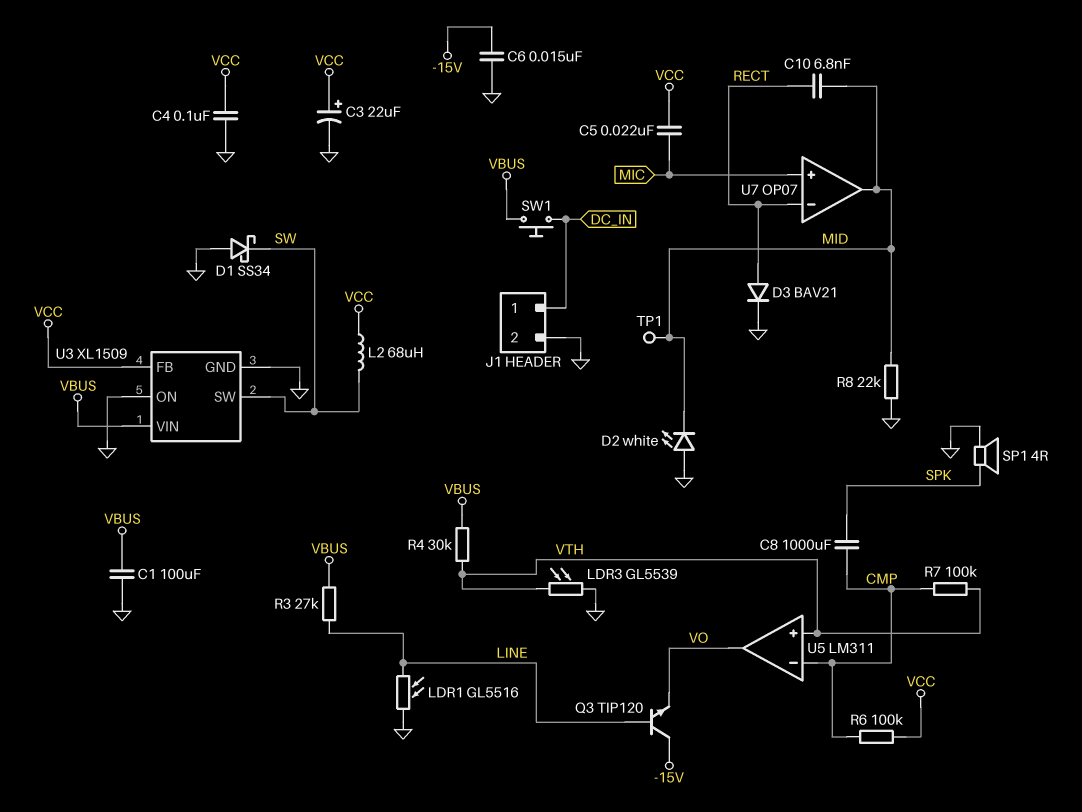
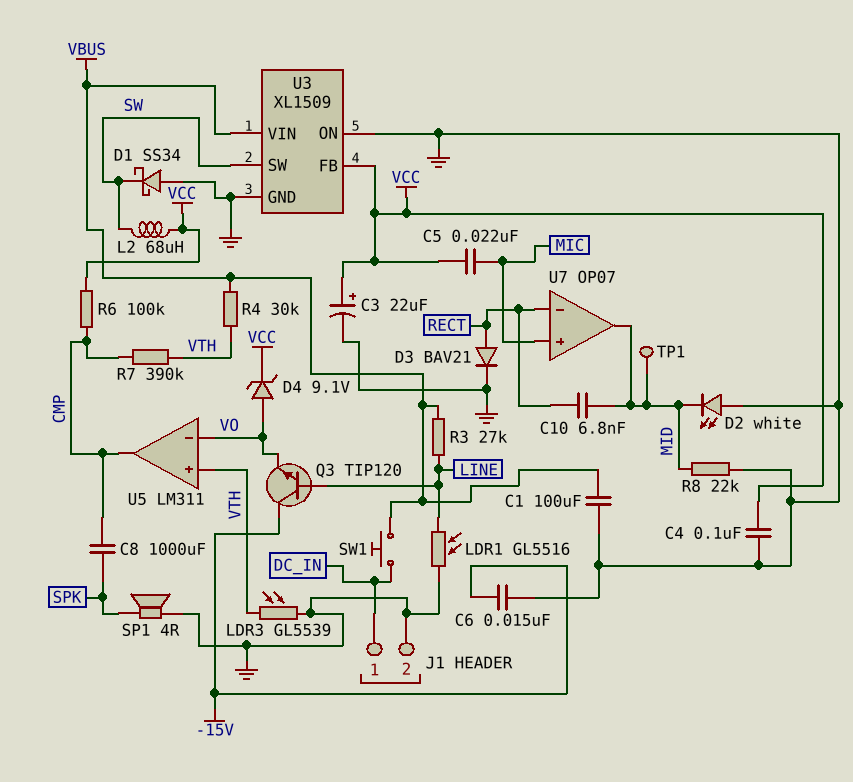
D4: none -> zener 9.1V (A VO, K VCC)
R7: 100k (CMP, VTH) -> 390k (CMP, VTH)
U5 pin in-: CMP -> VO
U5 pin out: VO -> CMP

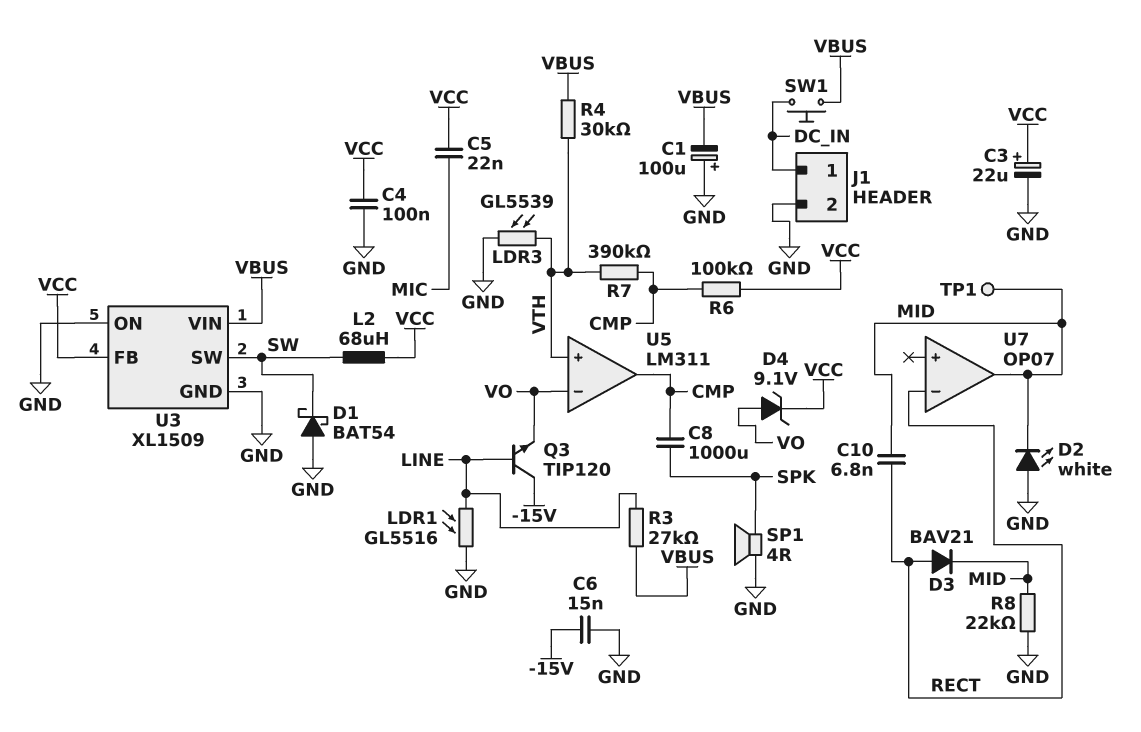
C1: 100uF (GND, VBUS) -> 100uF (plus GND, minus VBUS)
D1: schottky SS34 (A GND, K SW) -> schottky BAT54 (A GND, K SW)
D3: diode BAV21 (A RECT, K GND) -> diode BAV21 (A RECT, K MID)
U7 pin in+: MIC -> none

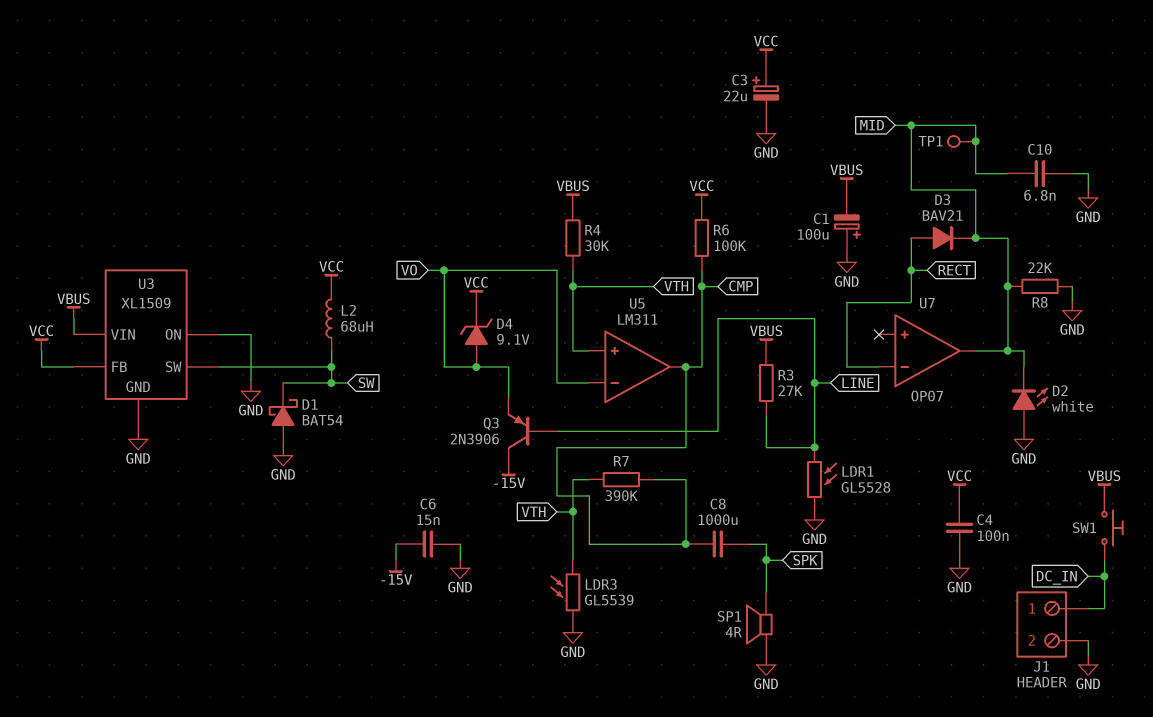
C5: 22nF (MIC, VCC) -> none
C10: 6.8nF (MID, RECT) -> 6.8nF (GND, MID)
LDR1: GL5516 (GND, LINE) -> GL5528 (GND, LINE)
Q3: NPN TIP120 (B LINE, C -15V, E VO) -> PNP 2N3906 (B LINE, C -15V, E VO)

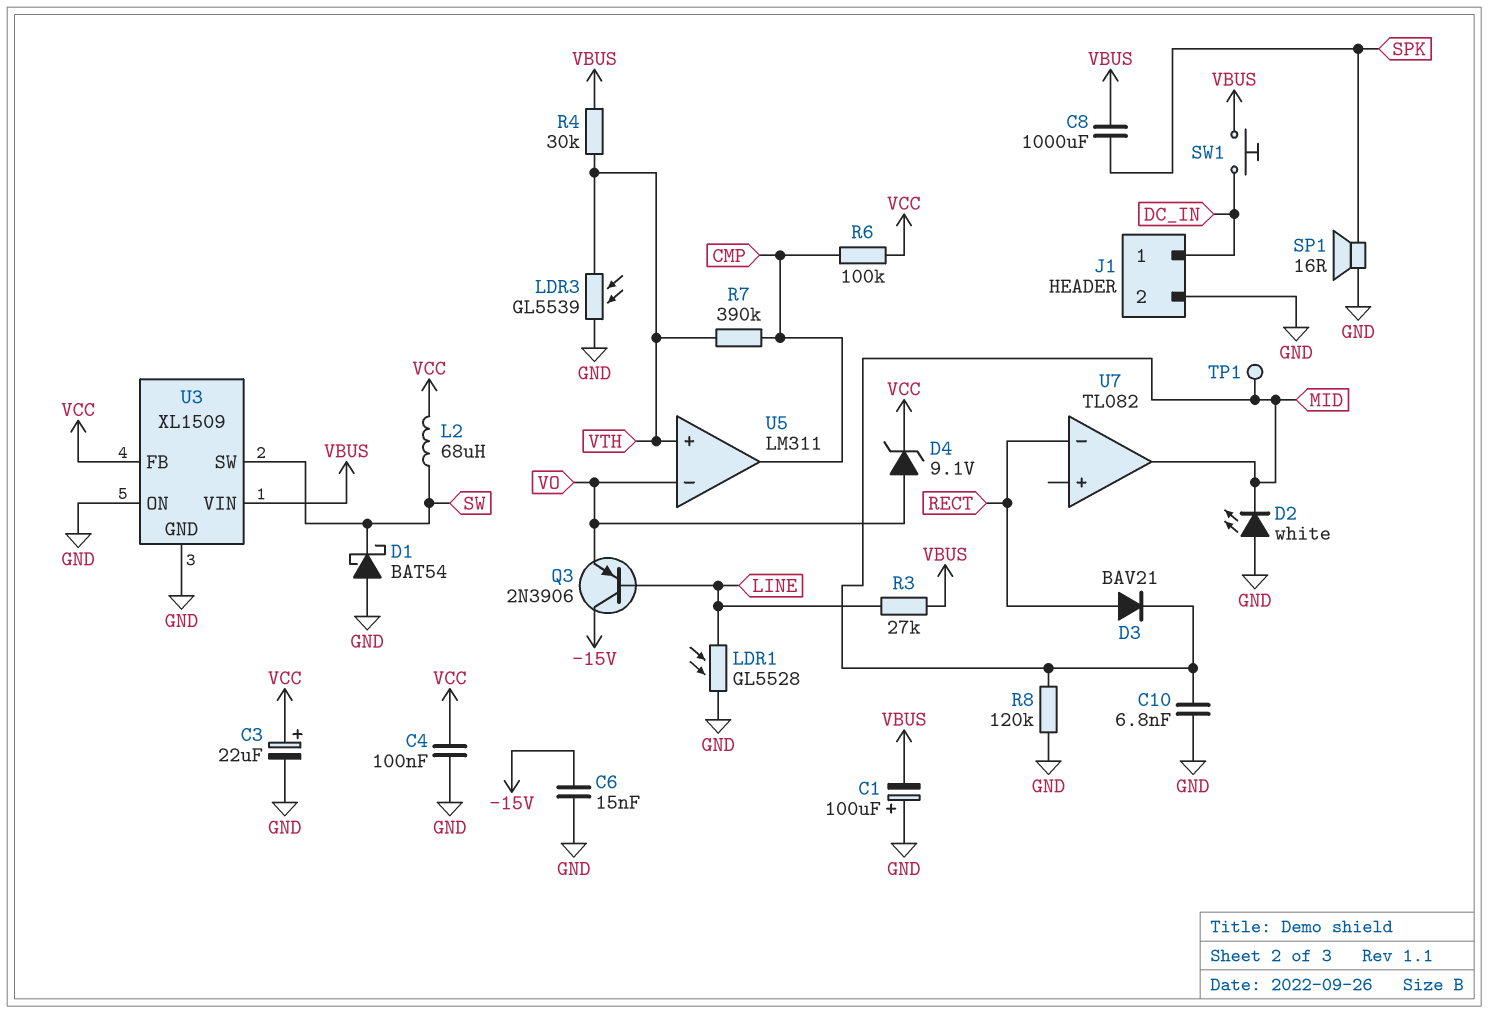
C8: 1000uF (CMP, SPK) -> 1000uF (SPK, VBUS)
R8: 22k (GND, MID) -> 120k (GND, MID)
SP1: speaker 4R (GND, SPK) -> speaker 16R (GND, SPK)
U7: OP07 -> TL082

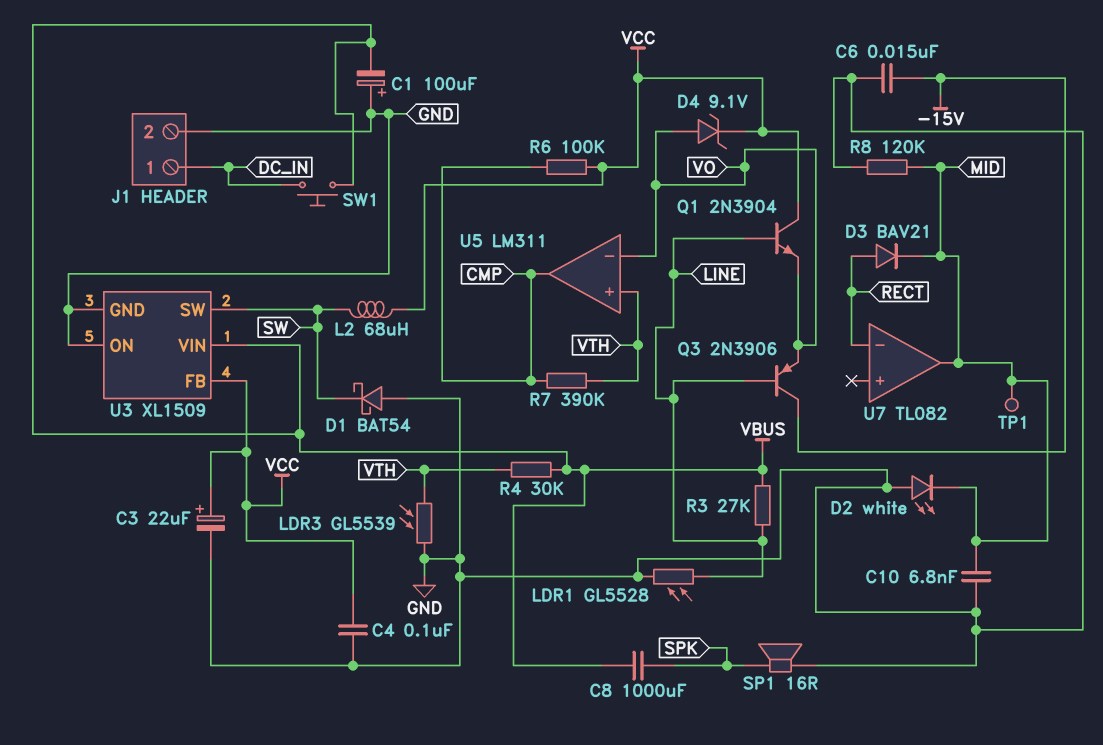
Q1: none -> NPN 2N3904 (B LINE, C VCC, E VO)

